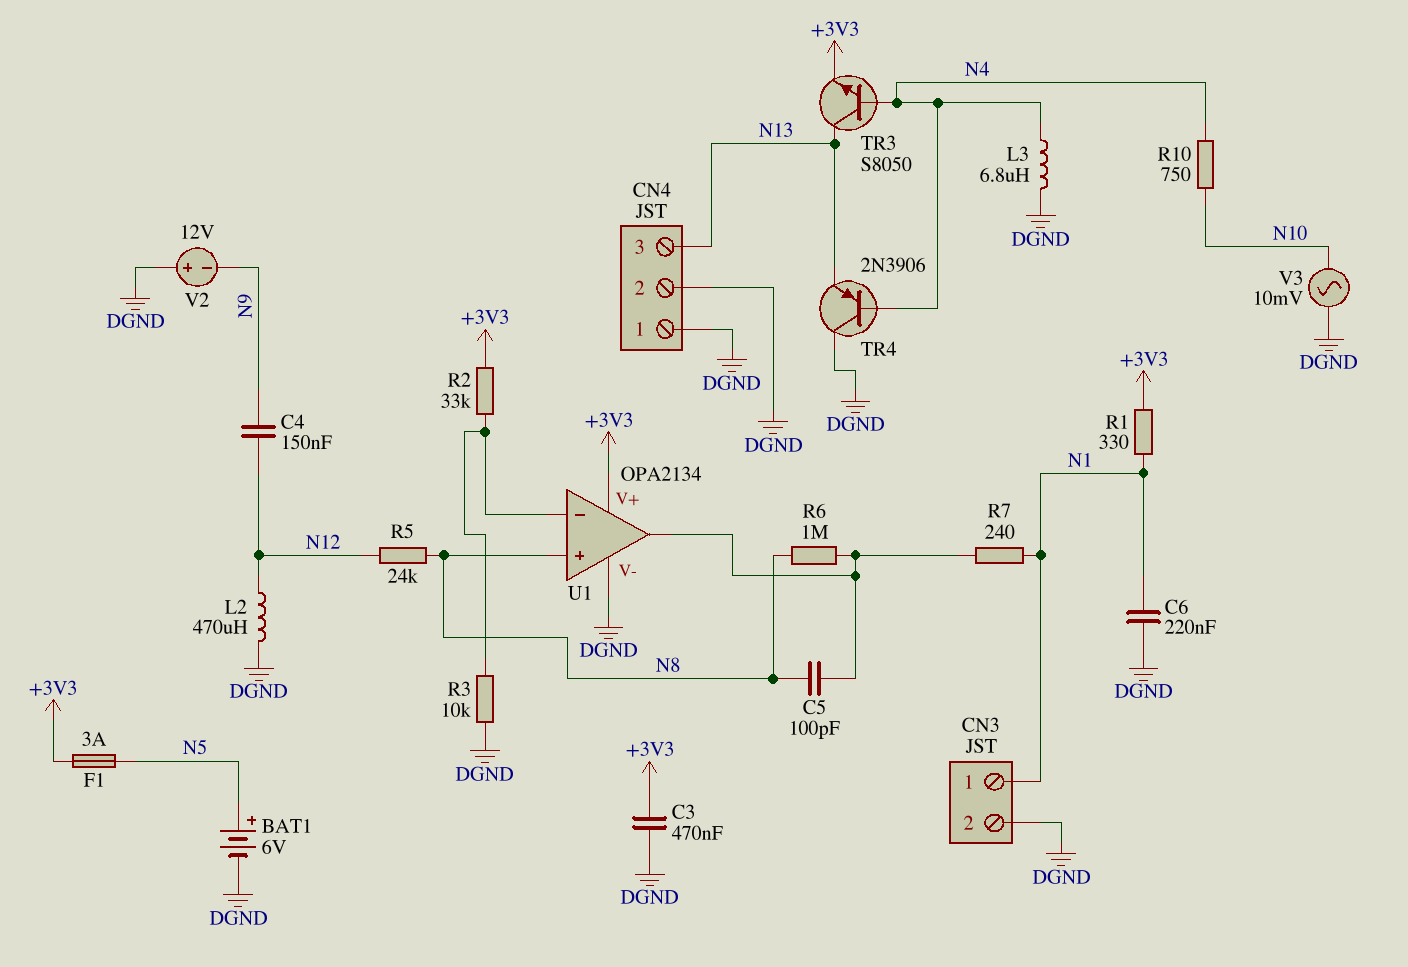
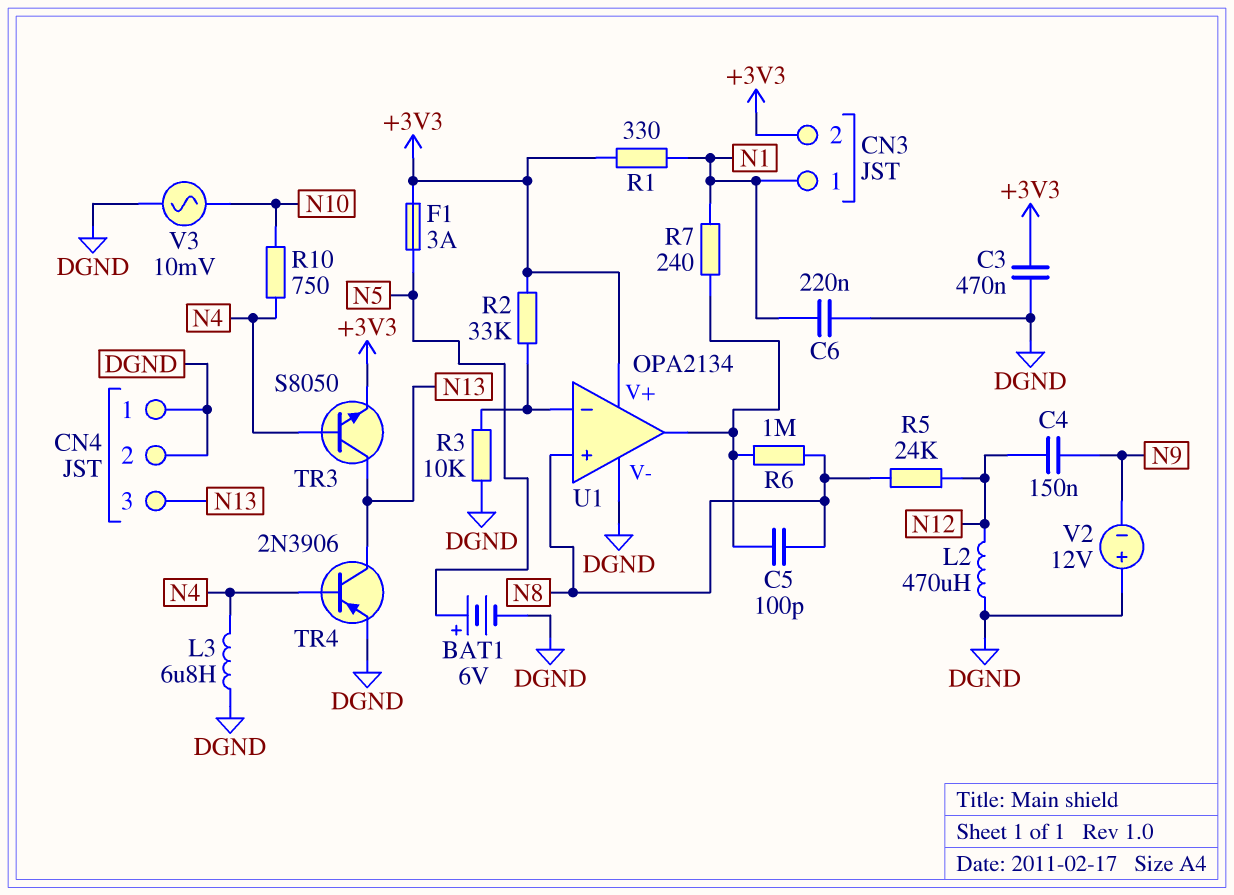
CN3 pin 2: DGND -> +3V3
TR4: PNP 2N3906 (B N4, C DGND, E N13) -> PNP 2N3906 (B N4, C N13, E DGND)

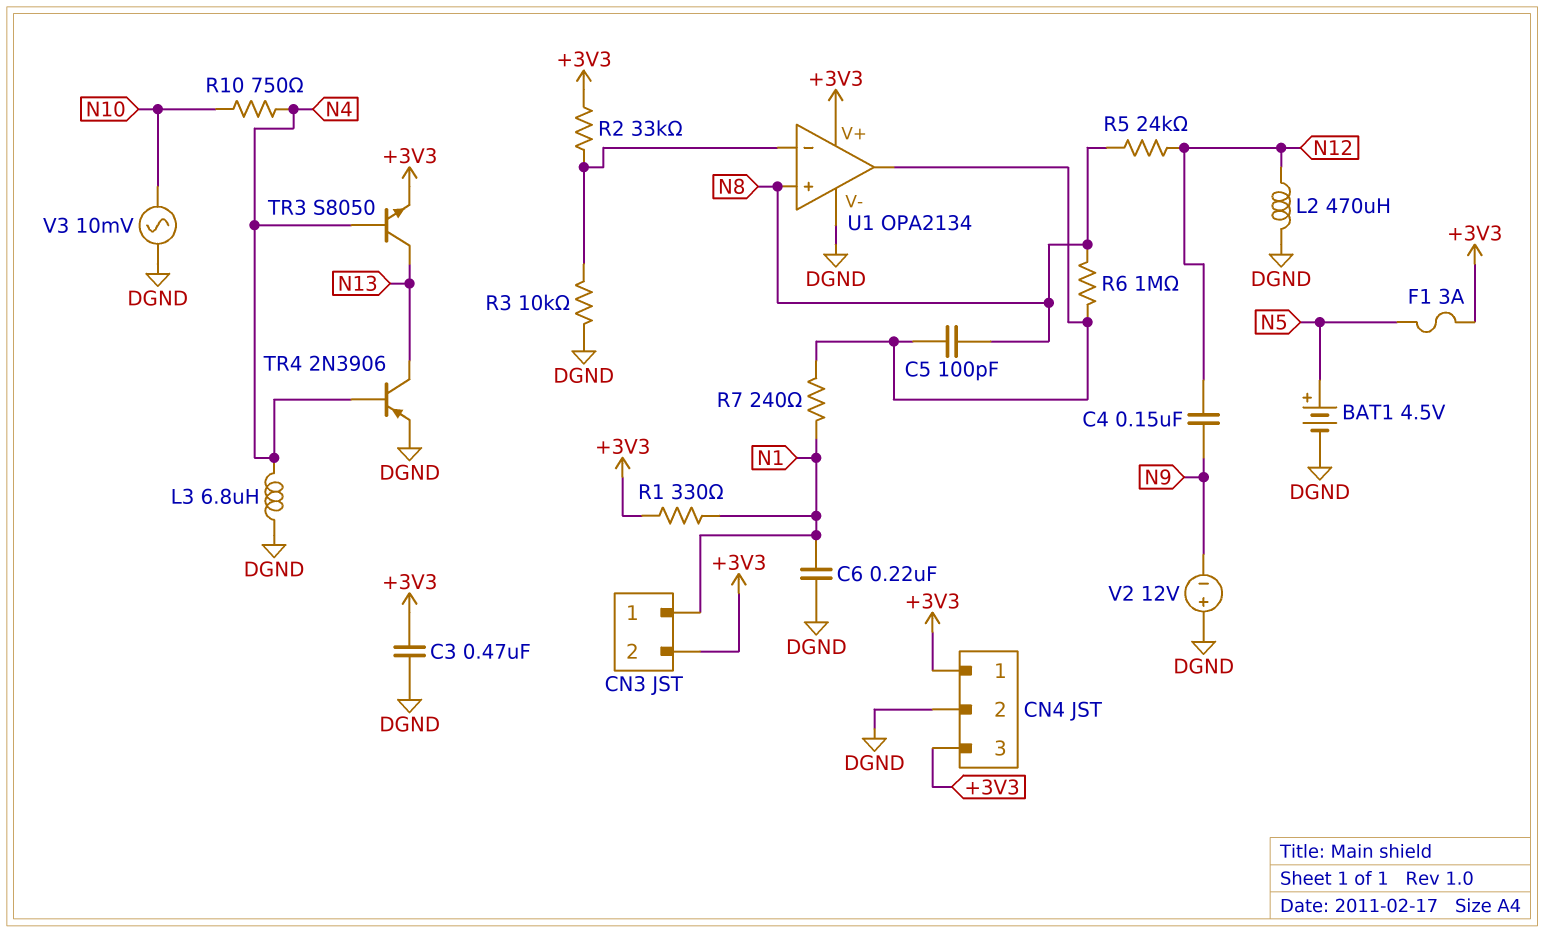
BAT1: 6V (plus N5, minus DGND) -> 4.5V (plus N5, minus DGND)
CN4 pin 1: DGND -> +3V3
CN4 pin 3: N13 -> +3V3

